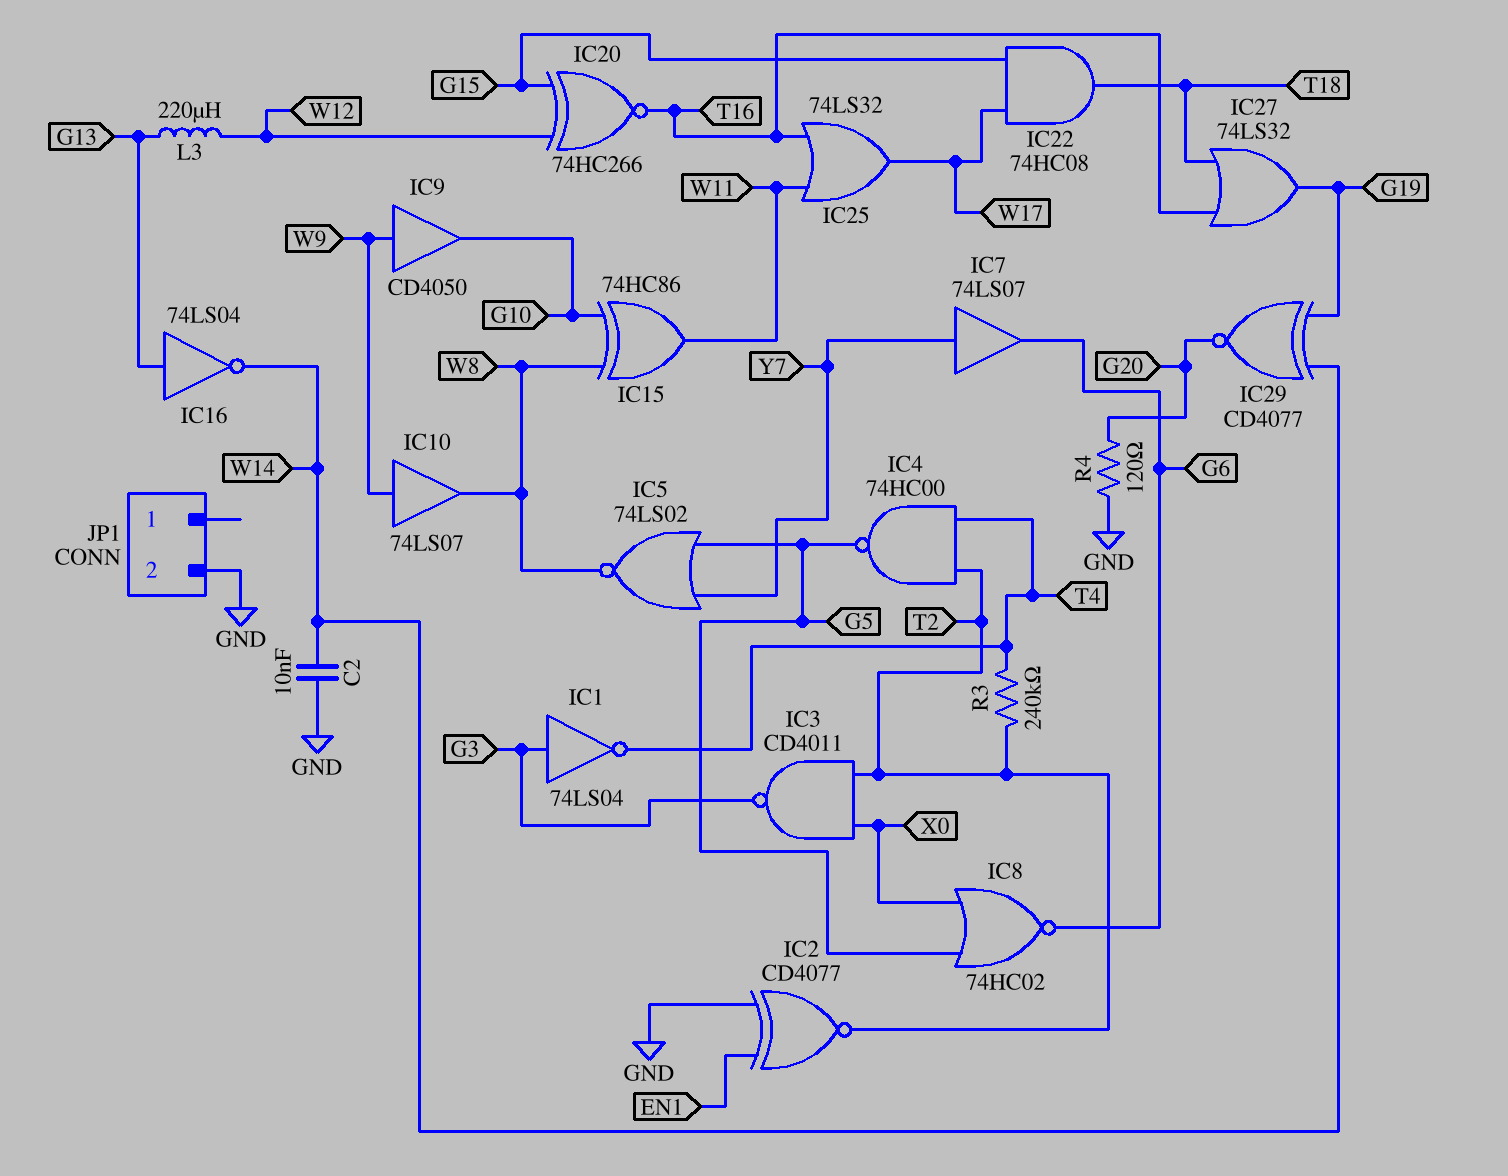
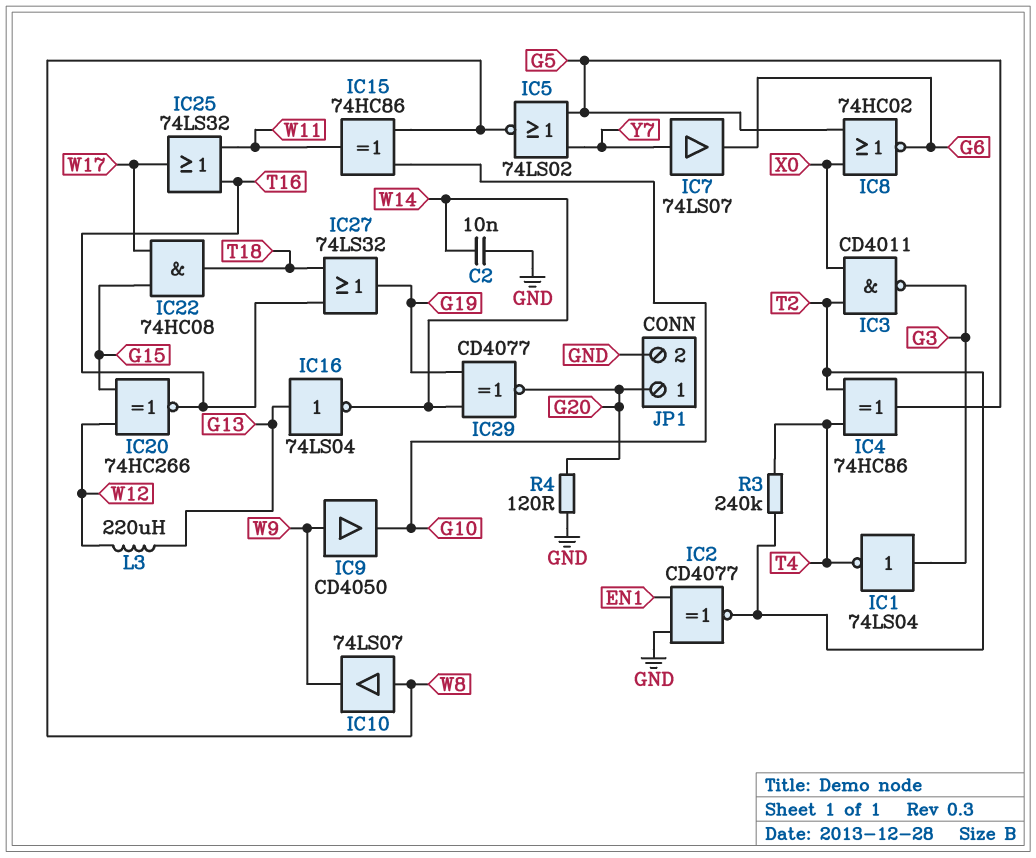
IC4: NAND 74HC00 (in T2, in T4, out G5) -> XOR 74HC86 (in T2, in T4, out G5)
IC10: buffer 74LS07 (in W9, out W8) -> buffer 74LS07 (in W8, out W9)
JP1 pin 1: none -> G20

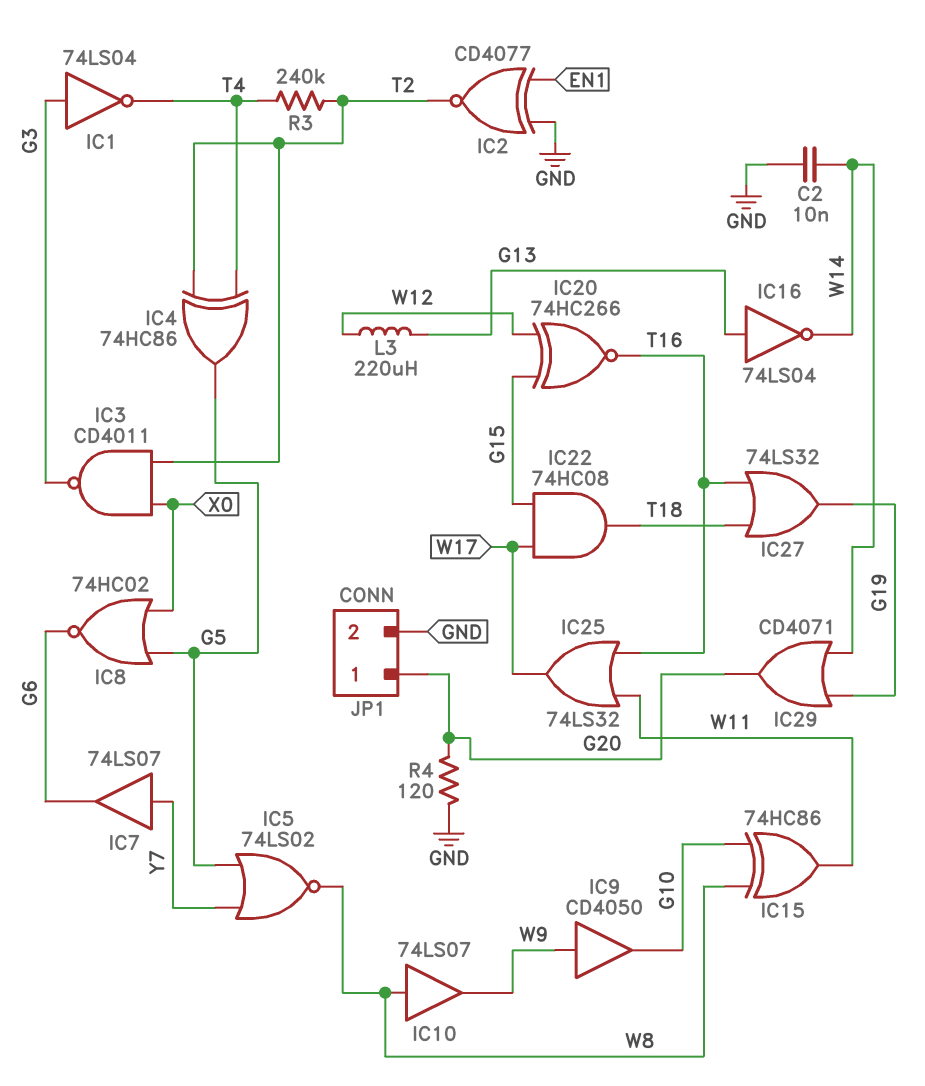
IC29: XNOR CD4077 (in G19, in W14, out G20) -> OR CD4071 (in G19, in W14, out G20)

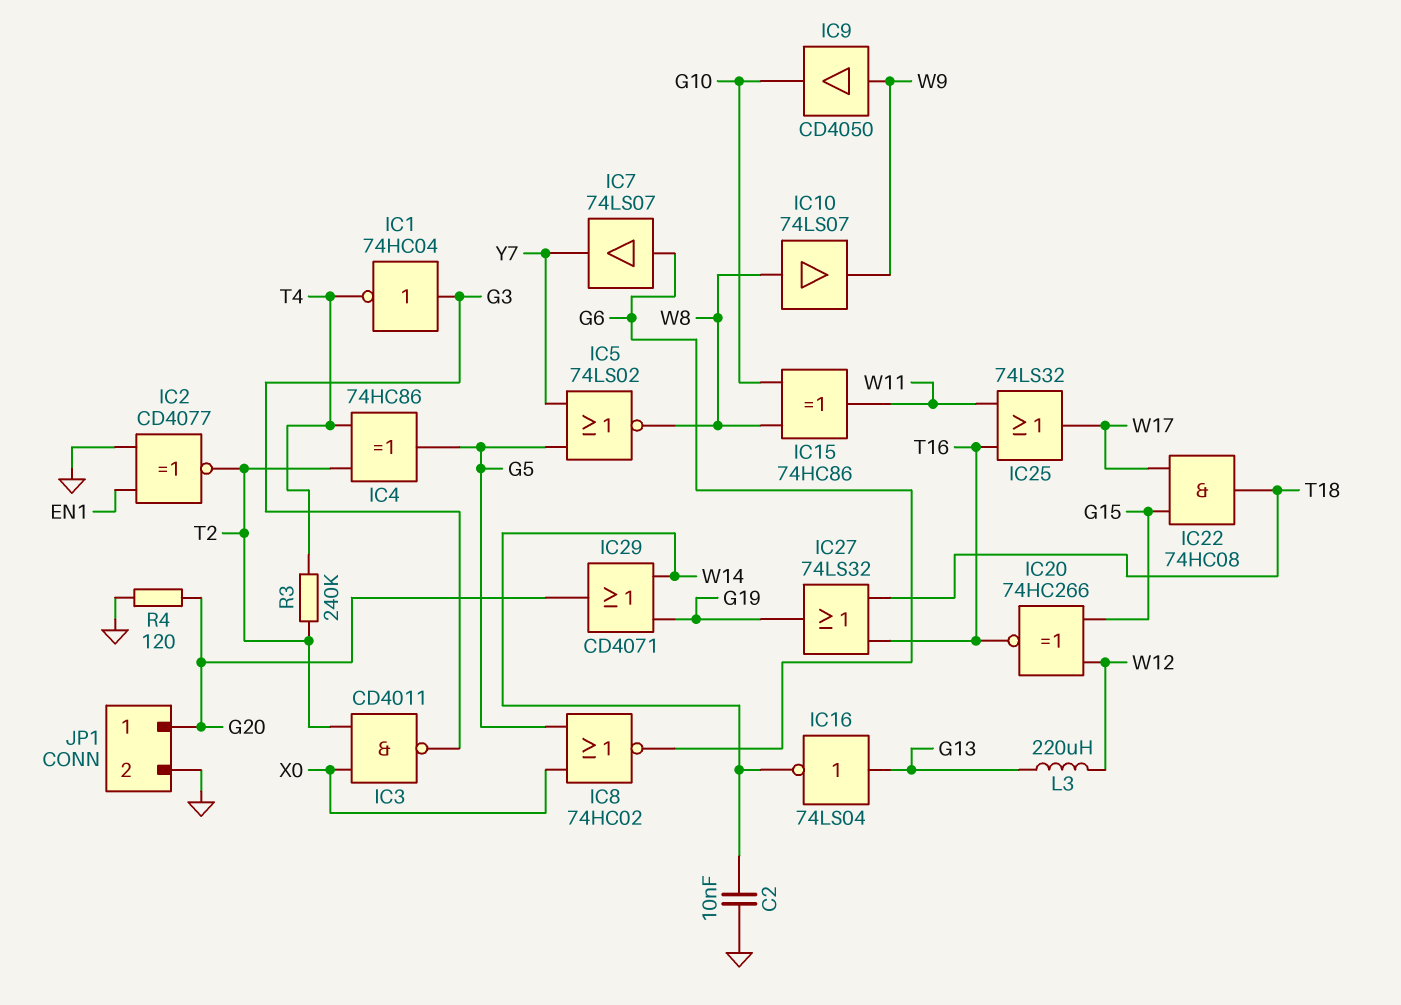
IC1: NOT 74LS04 (in G3, out T4) -> NOT 74HC04 (in G3, out T4)
IC7: buffer 74LS07 (in Y7, out G6) -> buffer 74LS07 (in G6, out Y7)

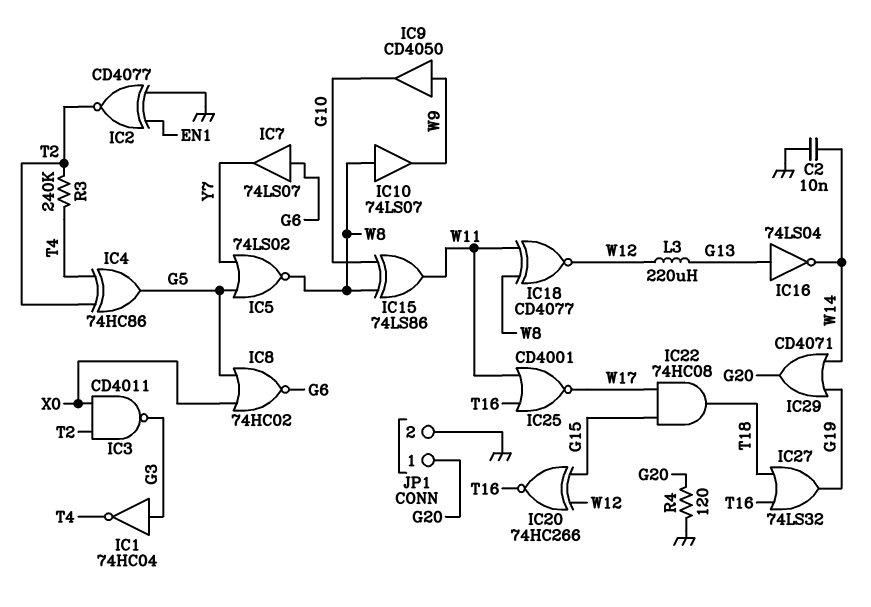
IC15: XOR 74HC86 (in G10, in W8, out W11) -> XOR 74LS86 (in G10, in W8, out W11)
IC18: none -> XNOR CD4077 (in W8, in W11, out W12)
IC25: OR 74LS32 (in T16, in W11, out W17) -> NOR CD4001 (in T16, in W11, out W17)

